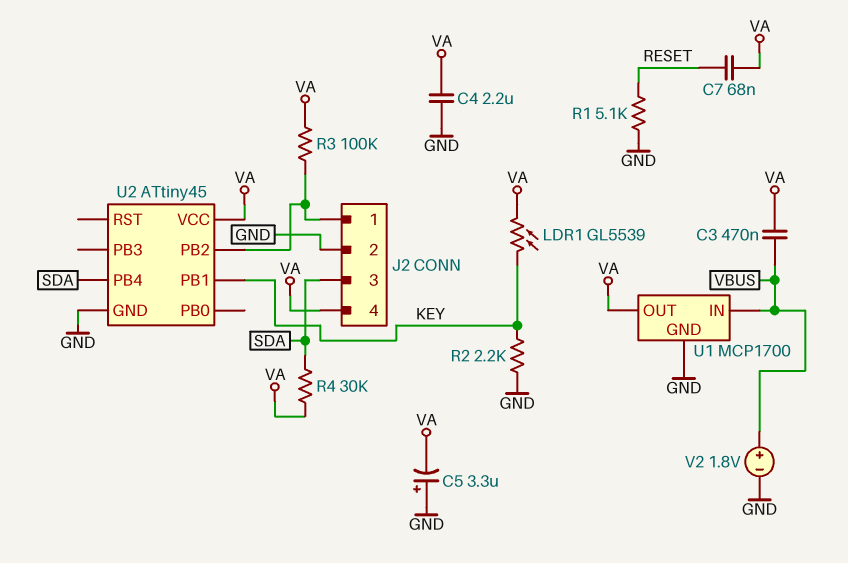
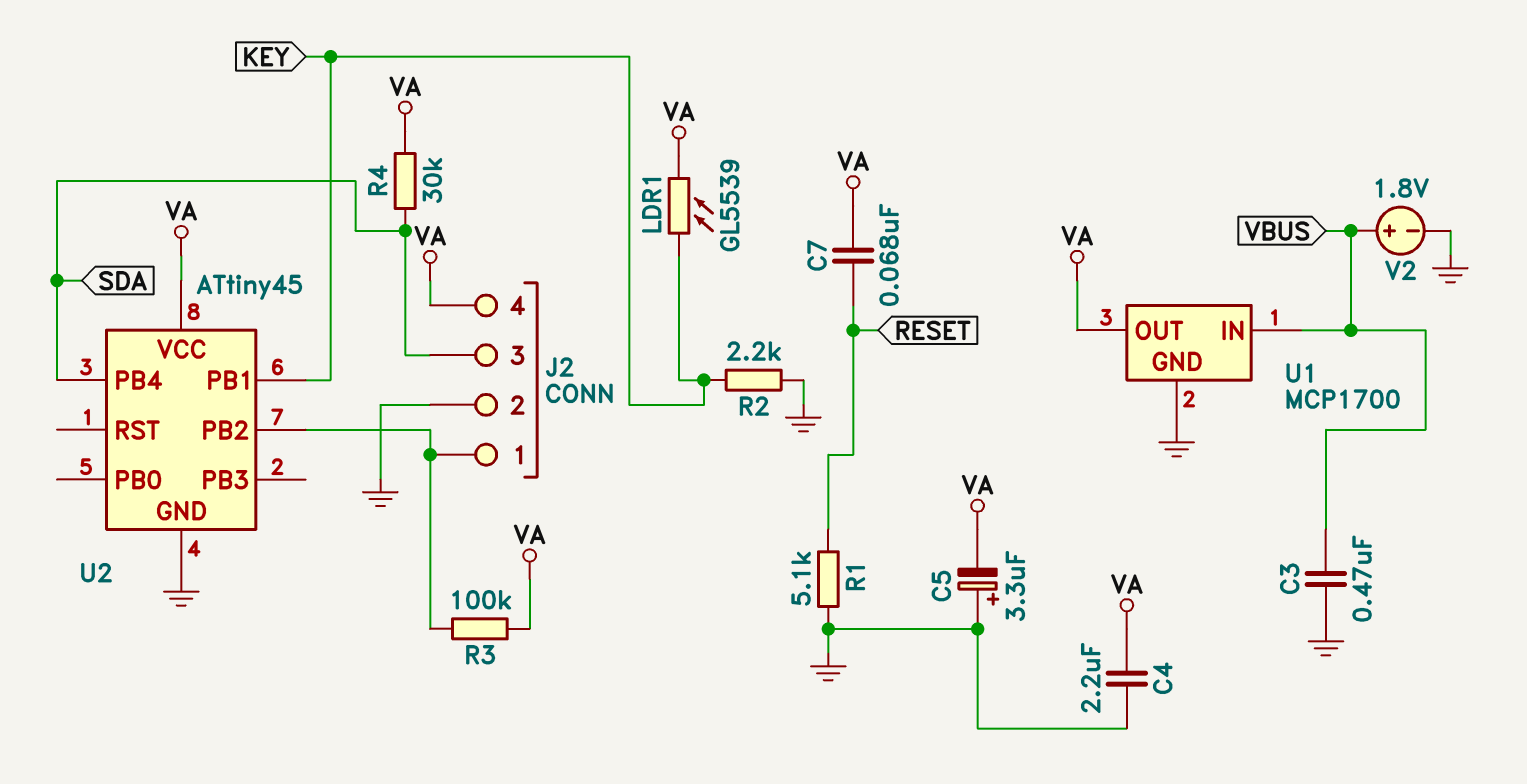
C3: 470nF (VA, VBUS) -> 470nF (GND, VBUS)

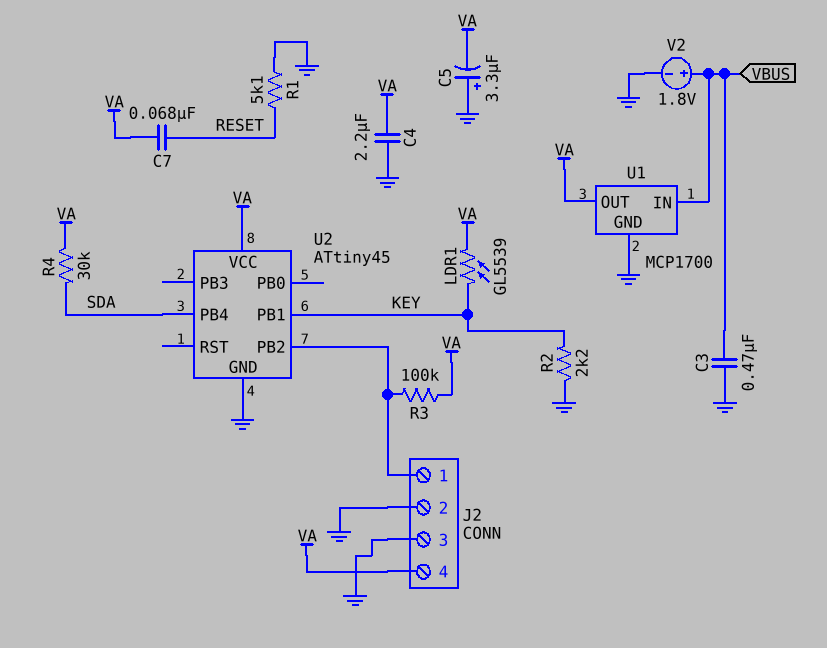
J2 pin 3: SDA -> GND

